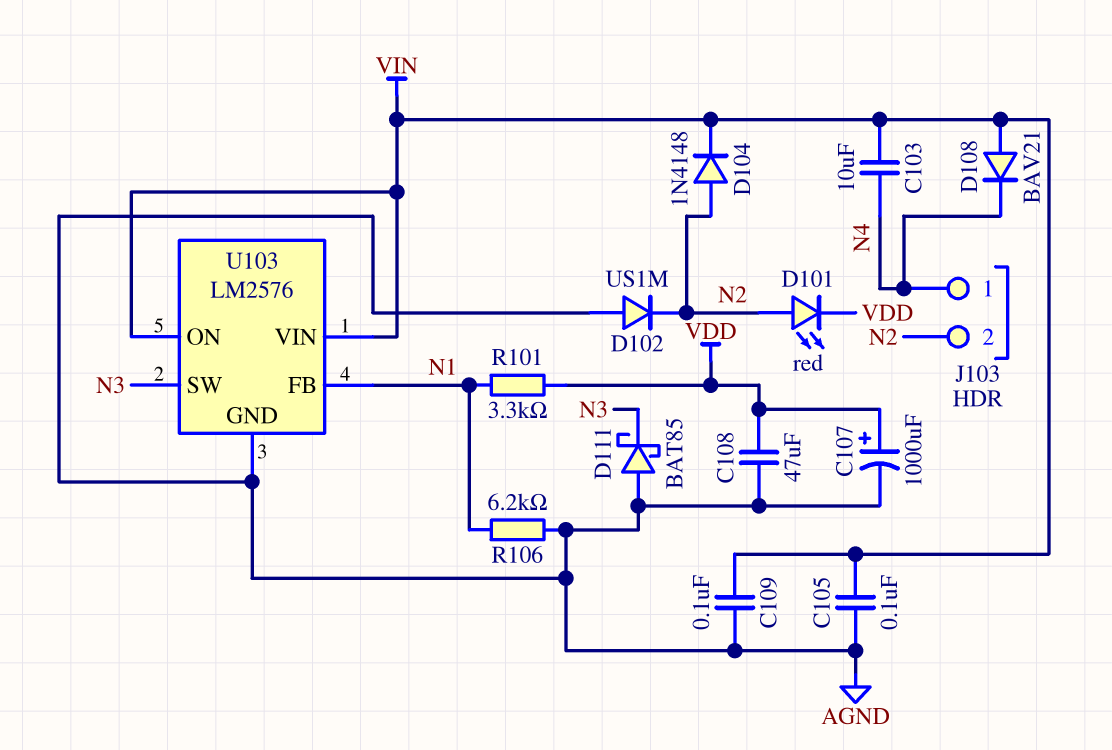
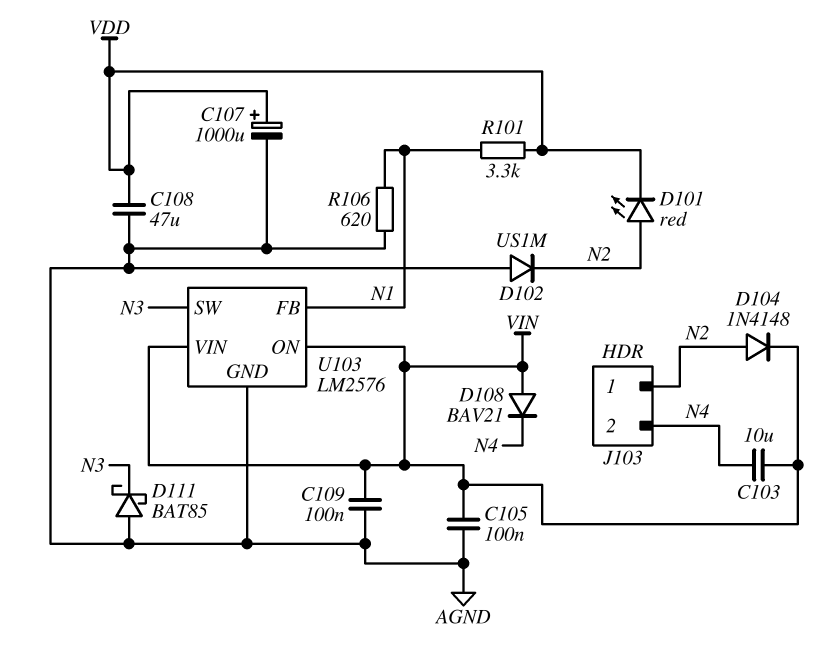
J103 pin 1: N4 -> N2
J103 pin 2: N2 -> N4
R106: 6.2k (AGND, N1) -> 620 (AGND, N1)

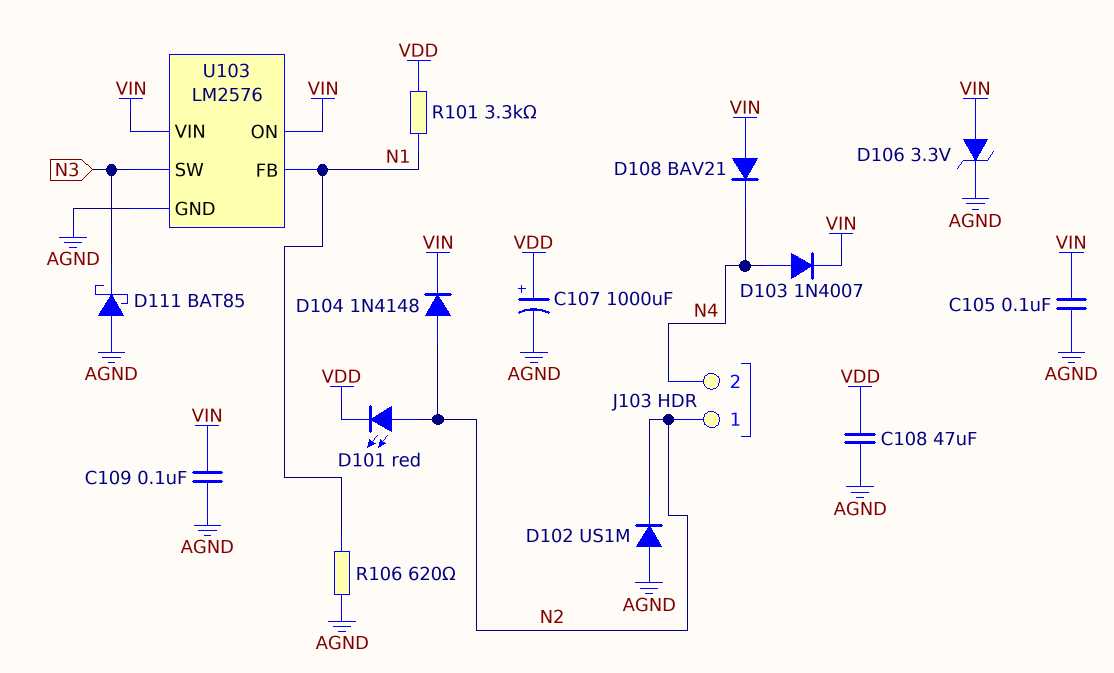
C103: 10uF (N4, VIN) -> none
D103: none -> diode 1N4007 (A N4, K VIN)
D106: none -> zener 3.3V (A VIN, K AGND)

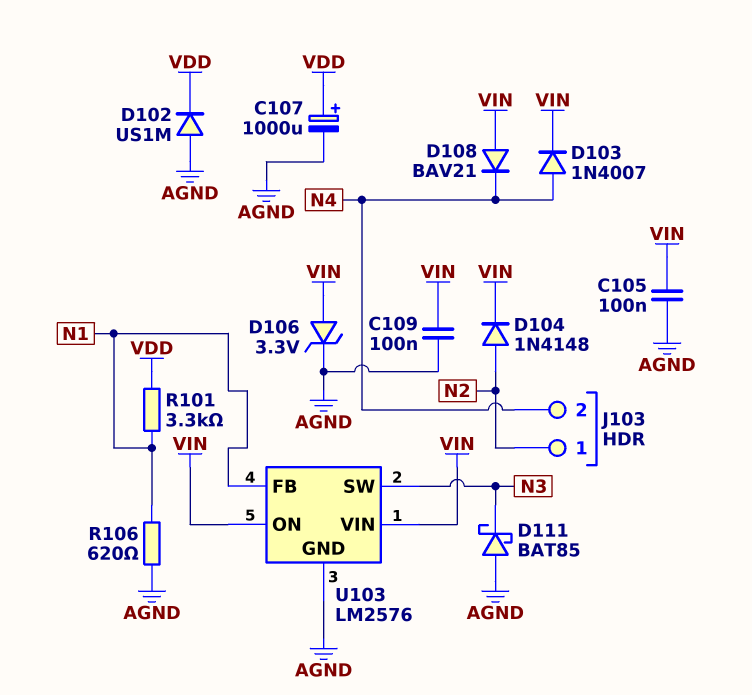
C108: 47uF (AGND, VDD) -> none
D101: LED red (A N2, K VDD) -> none
D102: diode US1M (A AGND, K N2) -> diode US1M (A AGND, K VDD)

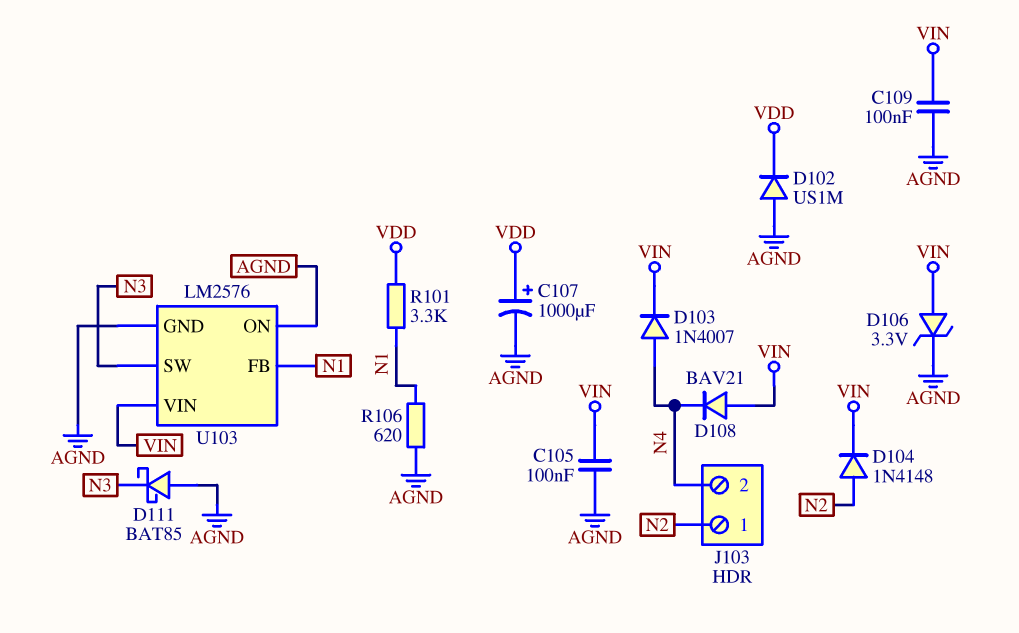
U103 pin ON: VIN -> AGND

